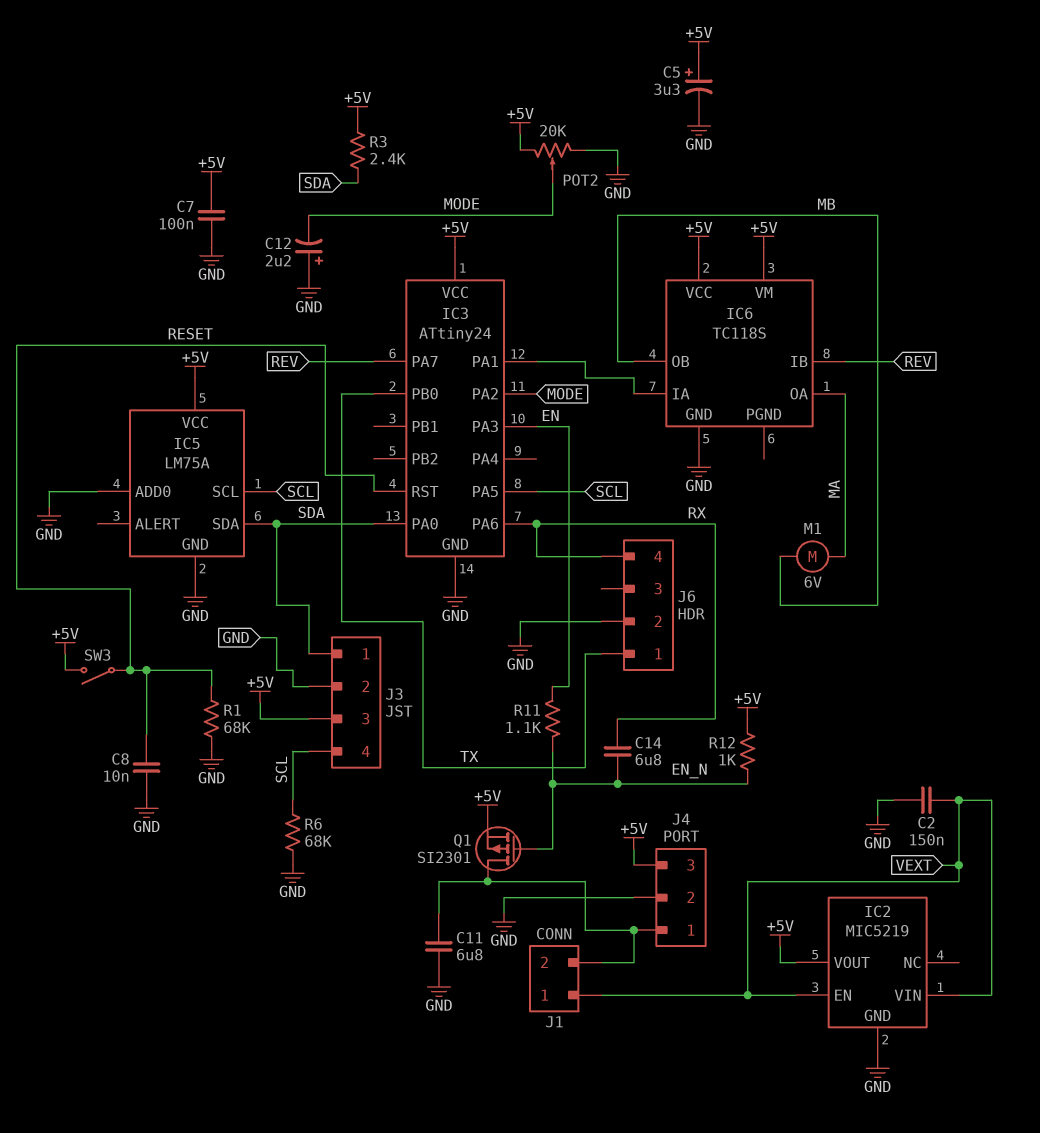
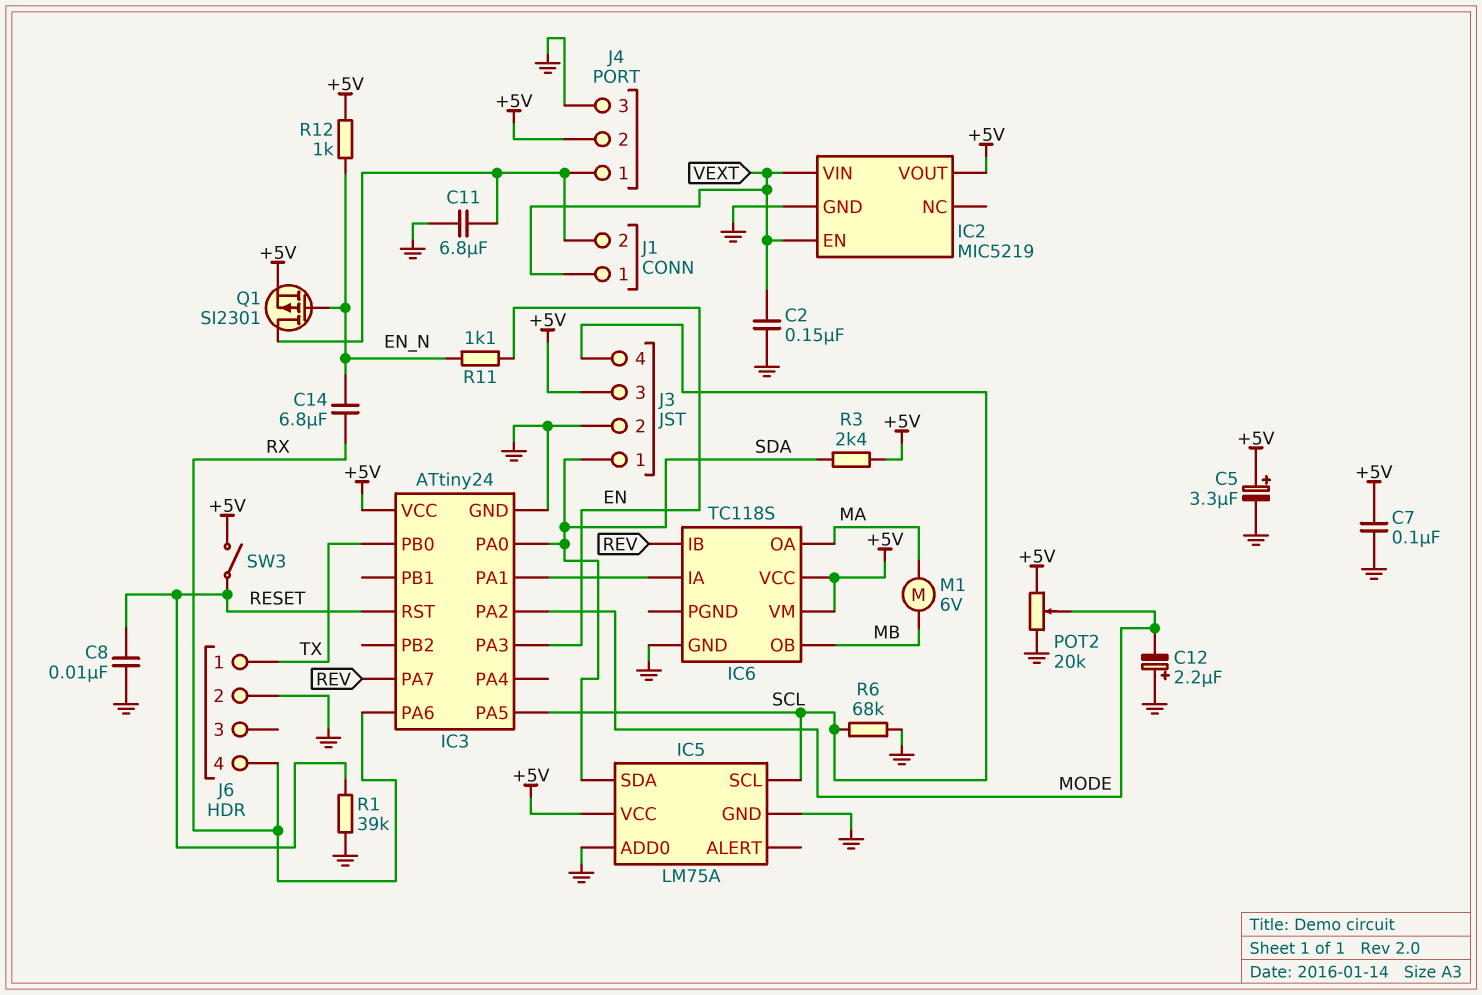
J4 pin 2: GND -> +5V
J4 pin 3: +5V -> GND
R1: 68k (GND, RESET) -> 39k (GND, RESET)

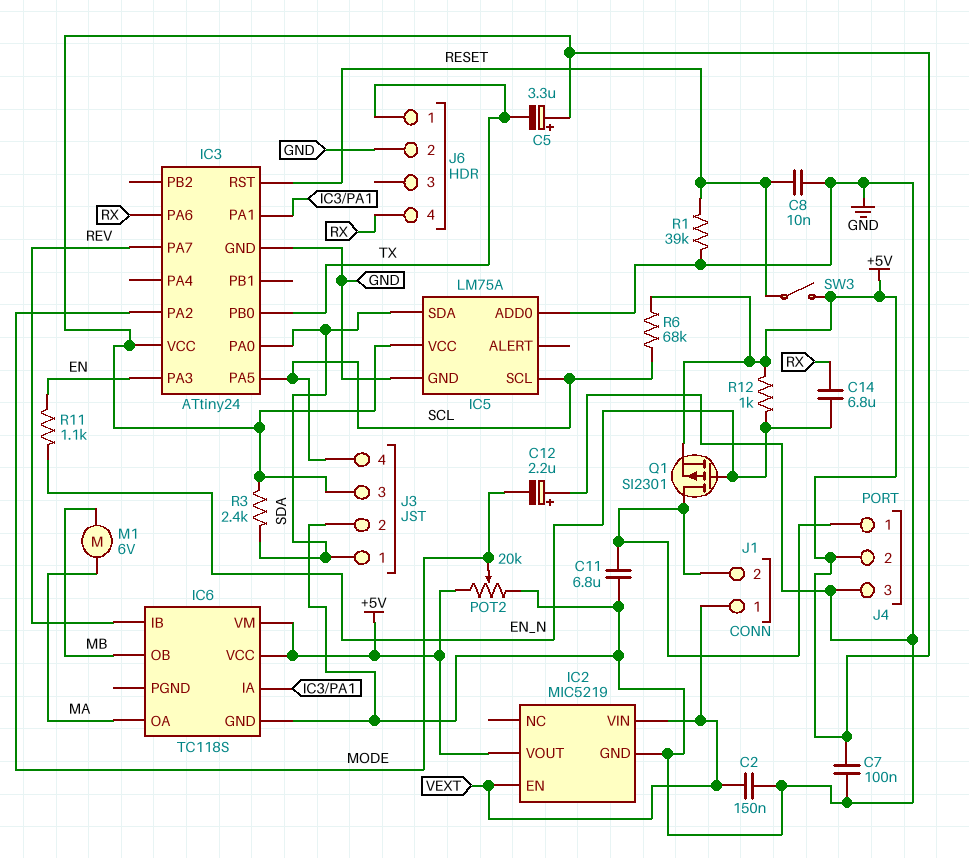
C5: 3.3uF (plus +5V, minus GND) -> 3.3uF (plus +5V, minus TX)
R6: 68k (GND, SCL) -> 68k (+5V, SCL)

